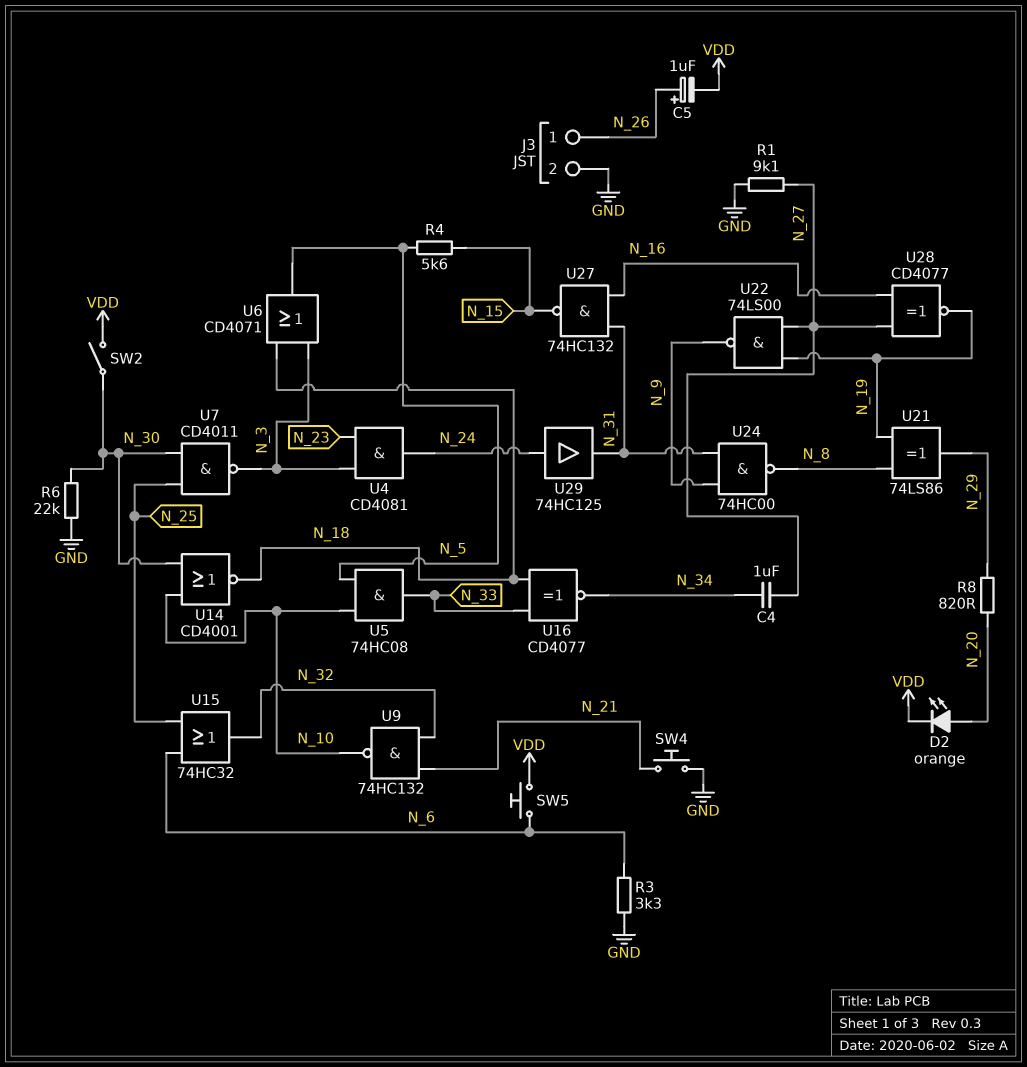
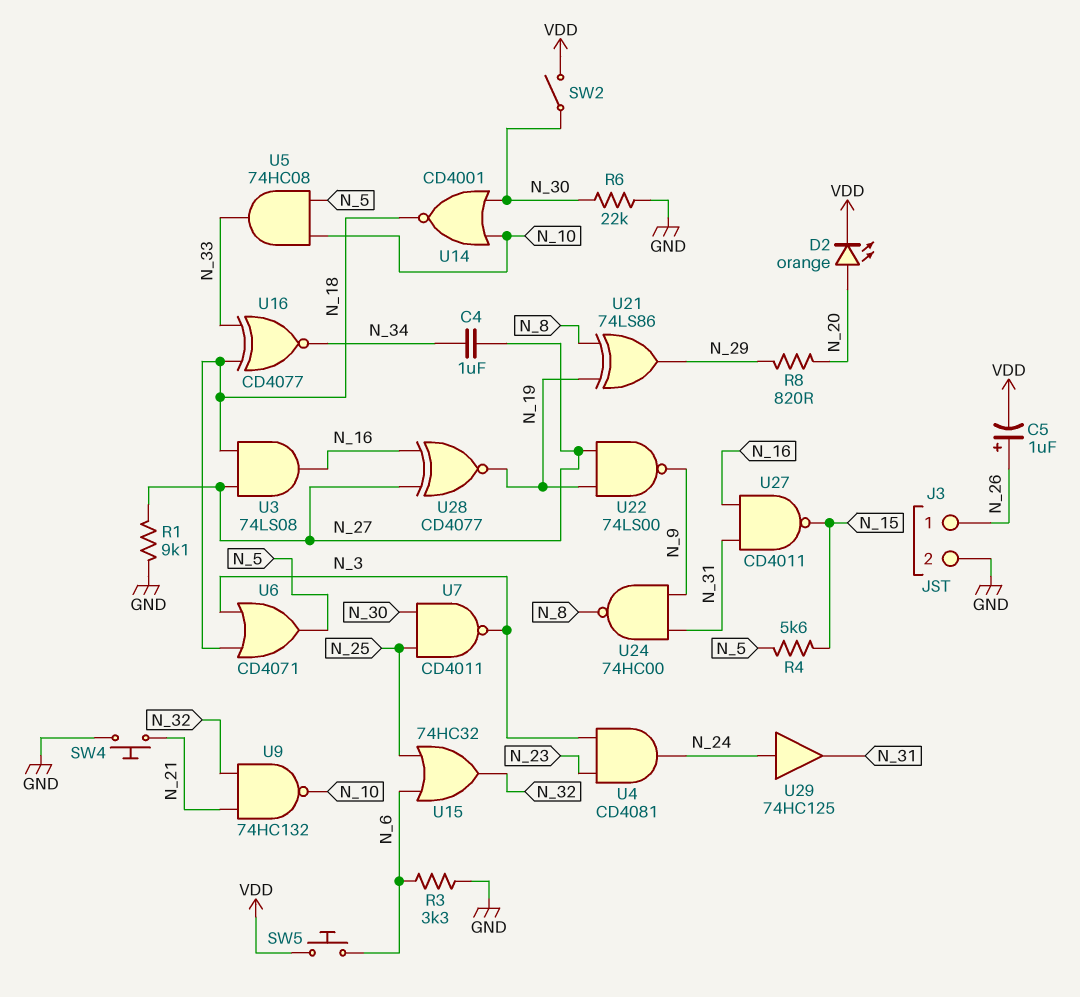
U3: none -> AND 74LS08 (in N_18, in N_27, out N_16)
U27: NAND 74HC132 (in N_16, in N_31, out N_15) -> NAND CD4011 (in N_16, in N_31, out N_15)

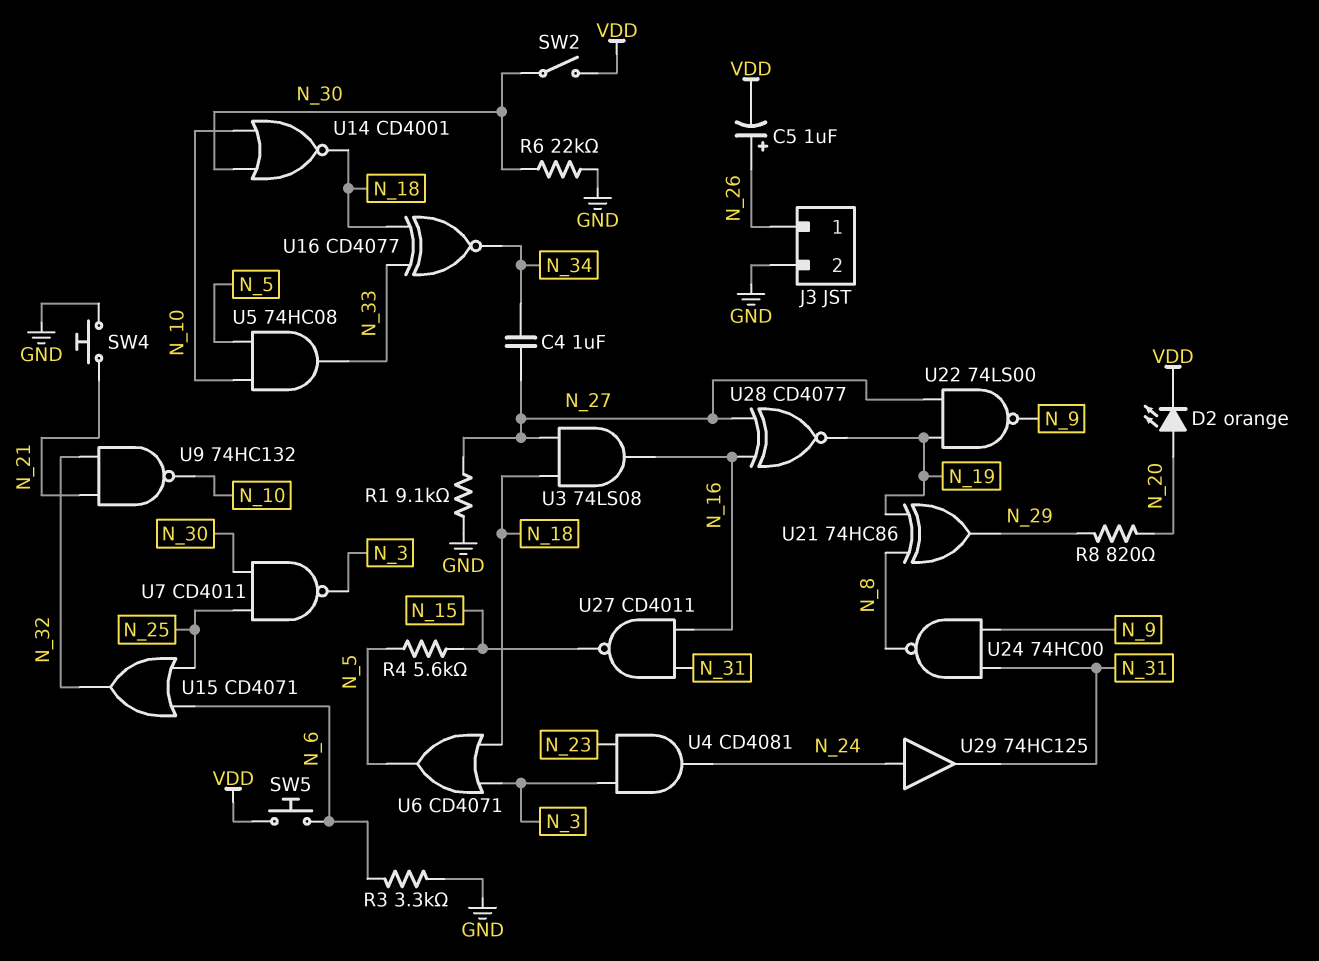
U15: OR 74HC32 (in N_6, in N_25, out N_32) -> OR CD4071 (in N_6, in N_25, out N_32)
U21: XOR 74LS86 (in N_8, in N_19, out N_29) -> XOR 74HC86 (in N_8, in N_19, out N_29)

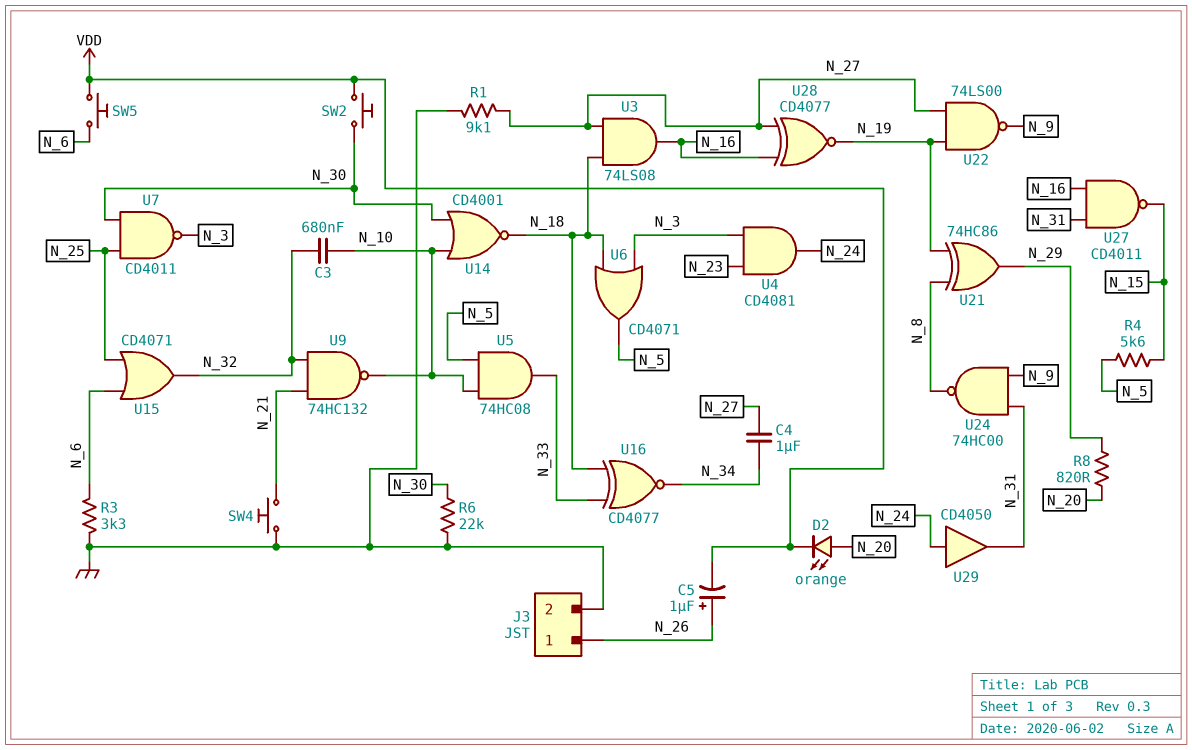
C3: none -> 680nF (N_10, N_32)
SW2: switch (N_30, VDD) -> button (N_30, VDD)
U29: buffer 74HC125 (in N_24, out N_31) -> buffer CD4050 (in N_24, out N_31)

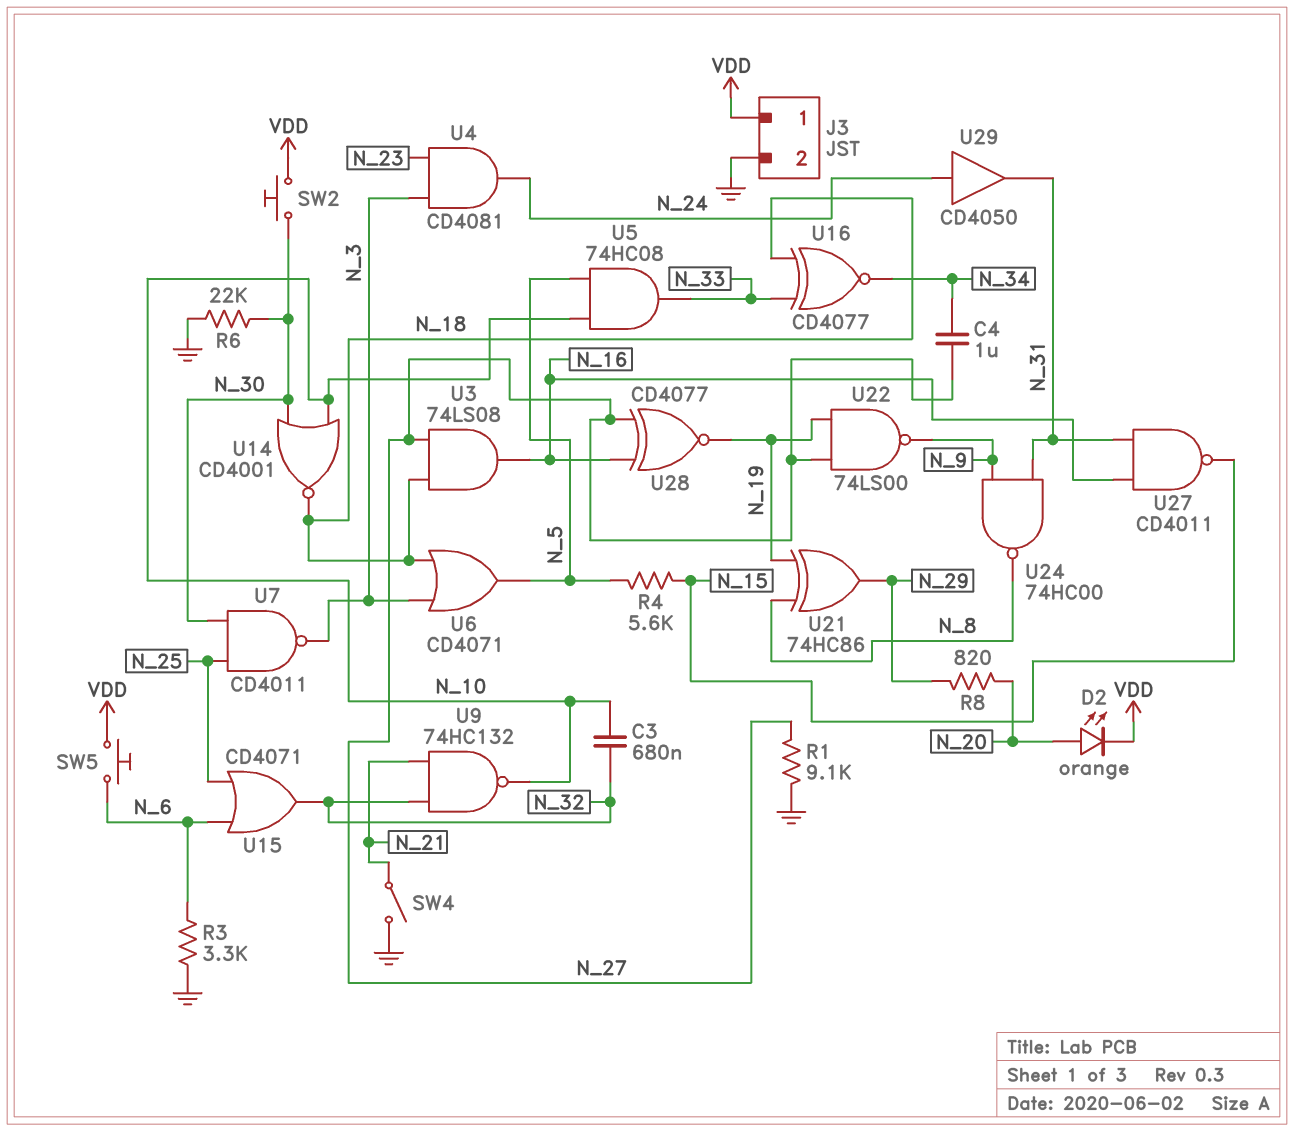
C5: 1uF (plus N_26, minus VDD) -> none
J3 pin 1: N_26 -> VDD
SW4: button (GND, N_21) -> switch (GND, N_21)

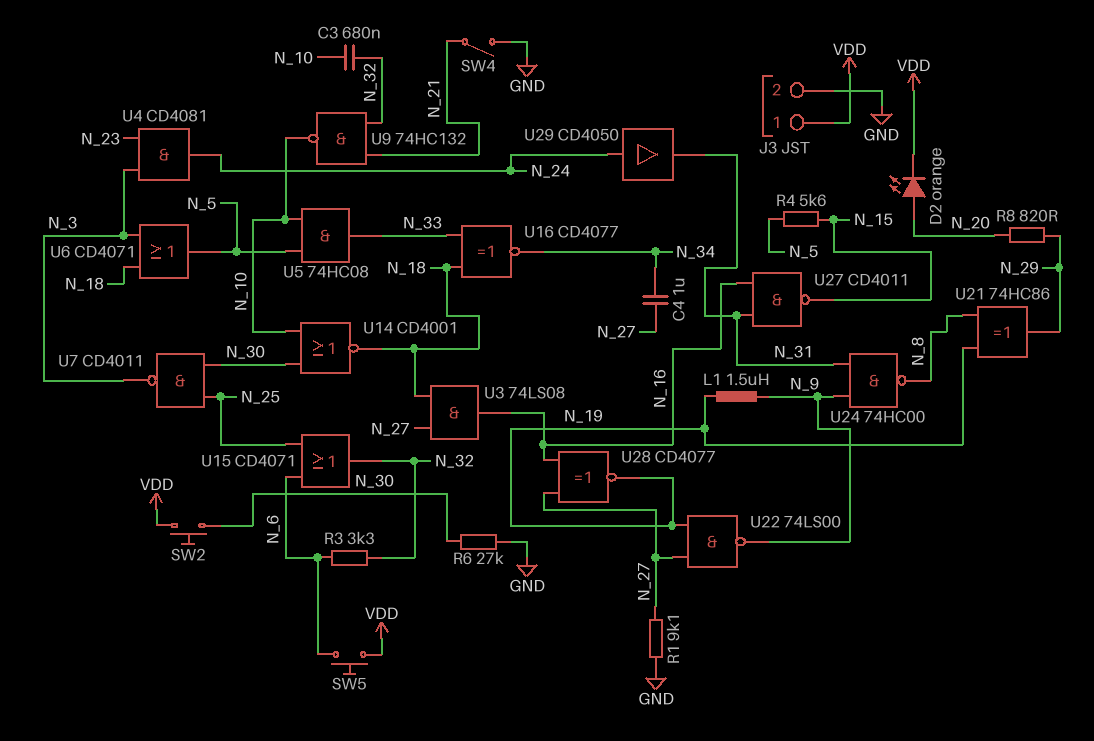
L1: none -> 1.5uH (N_9, N_19)
R3: 3.3k (GND, N_6) -> 3.3k (N_6, N_32)
R6: 22k (GND, N_30) -> 27k (GND, N_30)

